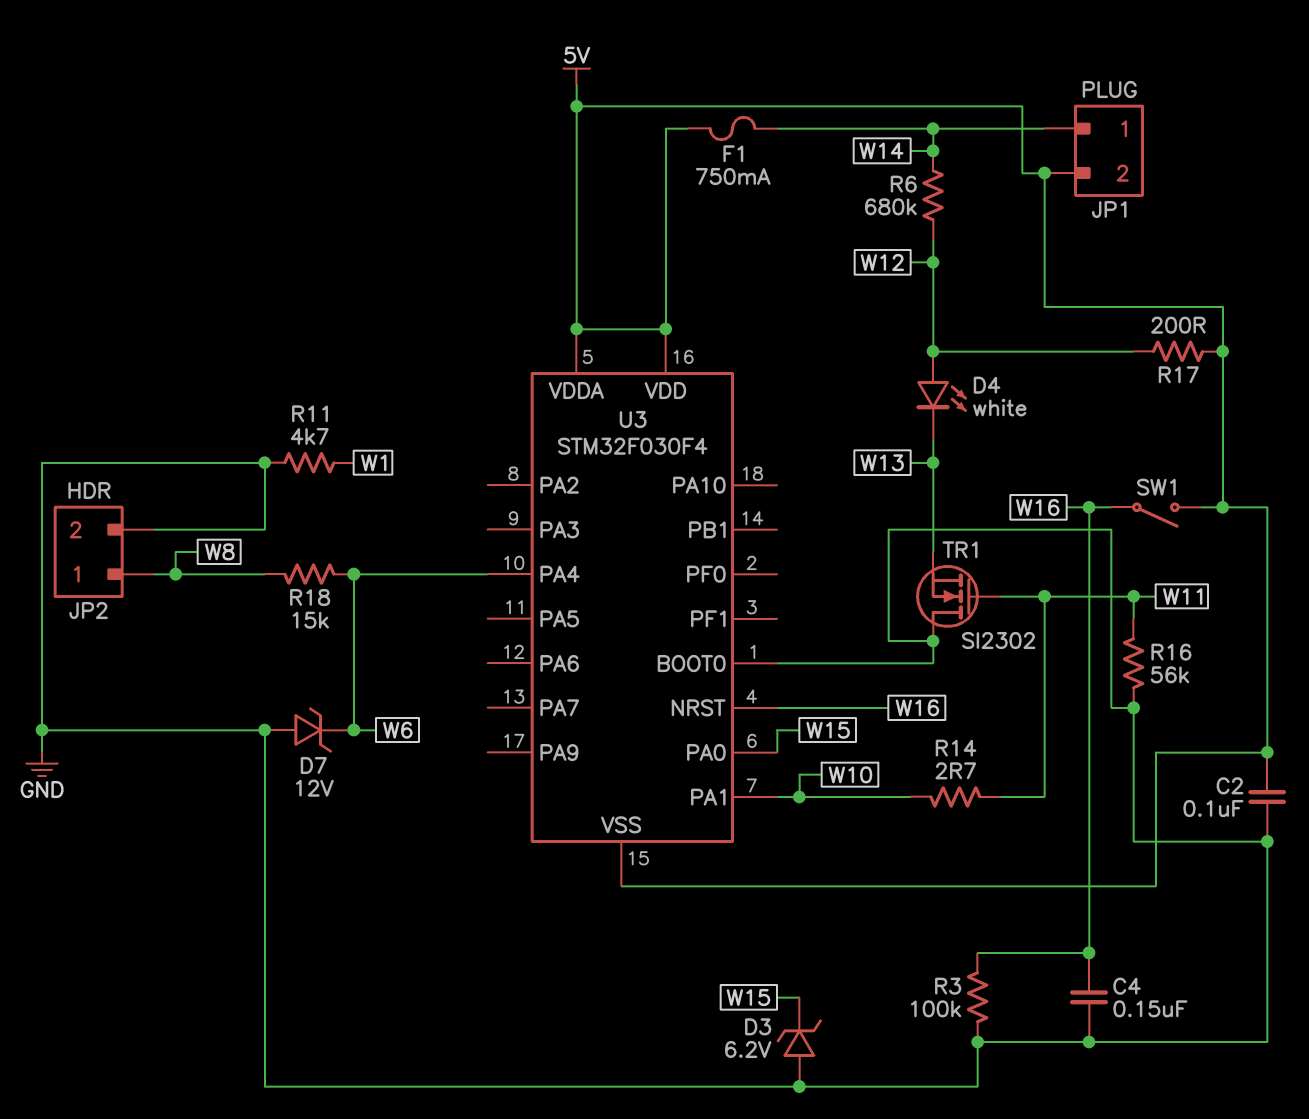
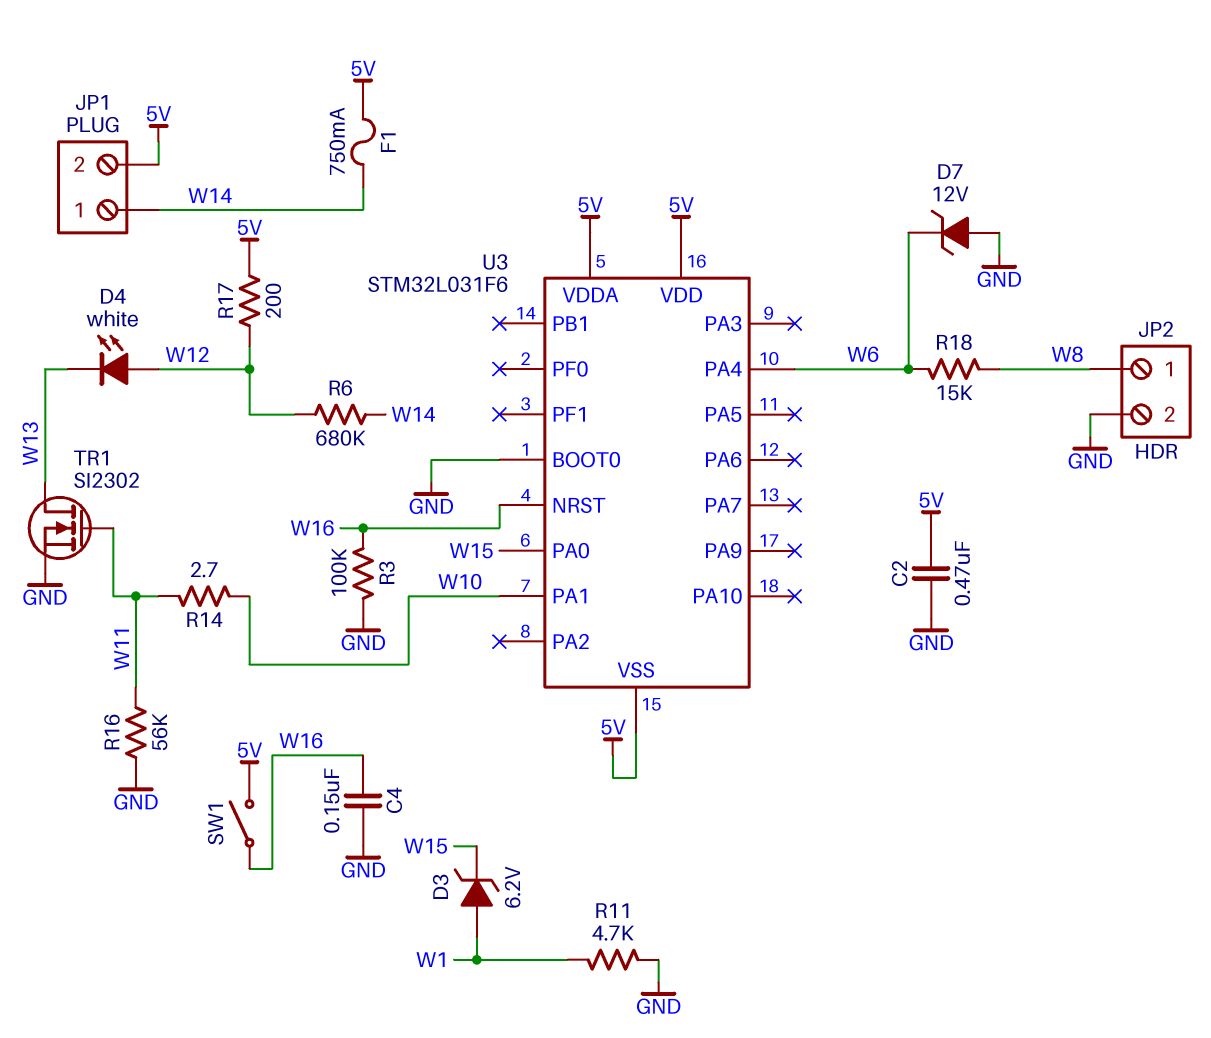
C2: 100nF (5V, GND) -> 470nF (5V, GND)
D3: zener 6.2V (A GND, K W15) -> zener 6.2V (A W1, K W15)
TR1: NMOS SI2302 (G W11, D GND, S W13) -> NMOS SI2302 (G W11, D W13, S GND)
U3: STM32F030F4 -> STM32L031F6

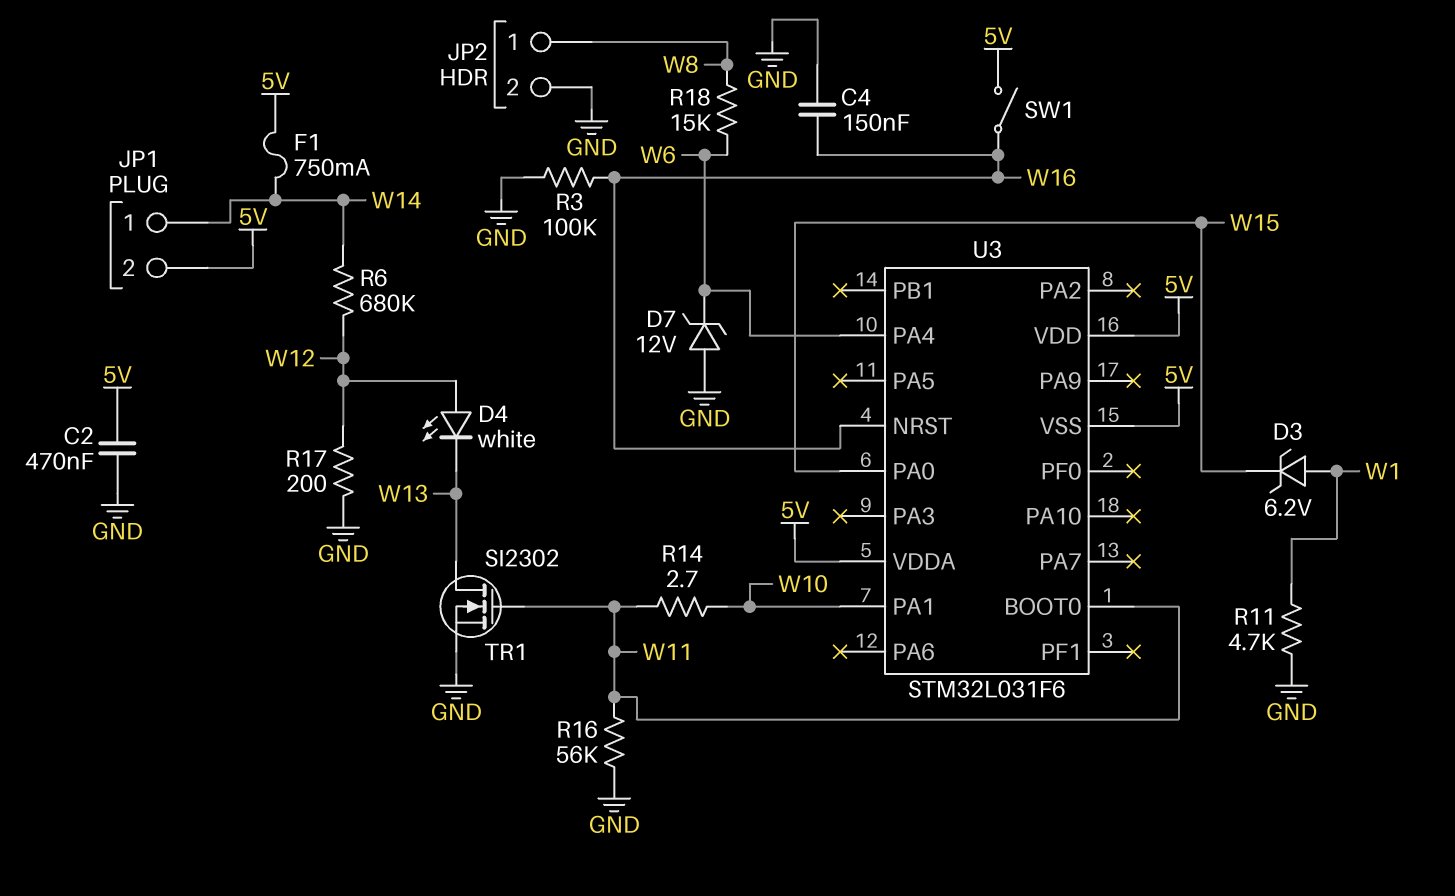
R17: 200 (5V, W12) -> 200 (GND, W12)
U3 pin BOOT0: GND -> W11

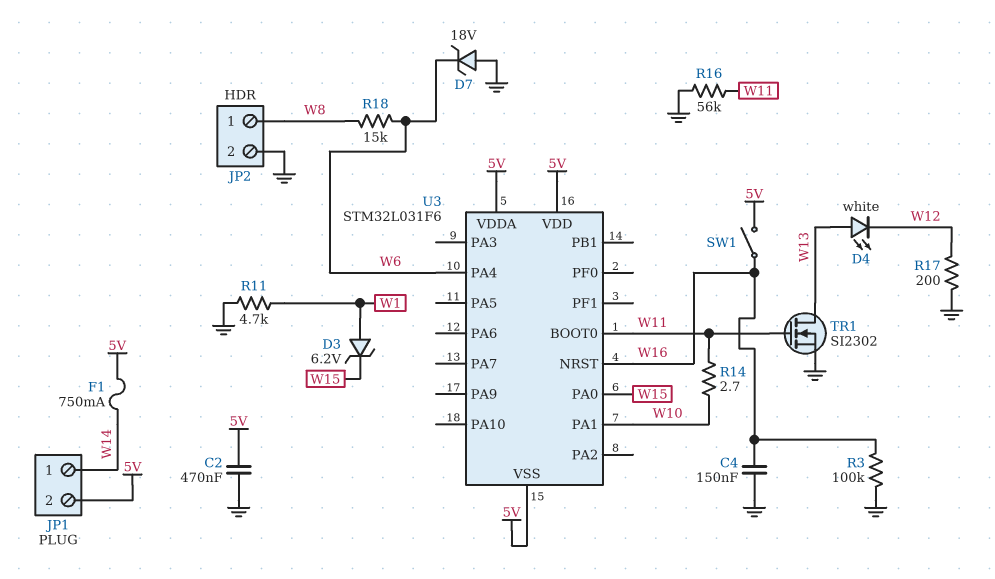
D4: LED white (A W12, K W13) -> LED white (A W13, K W12)
D7: zener 12V (A GND, K W6) -> zener 18V (A GND, K W6)
R6: 680k (W12, W14) -> none

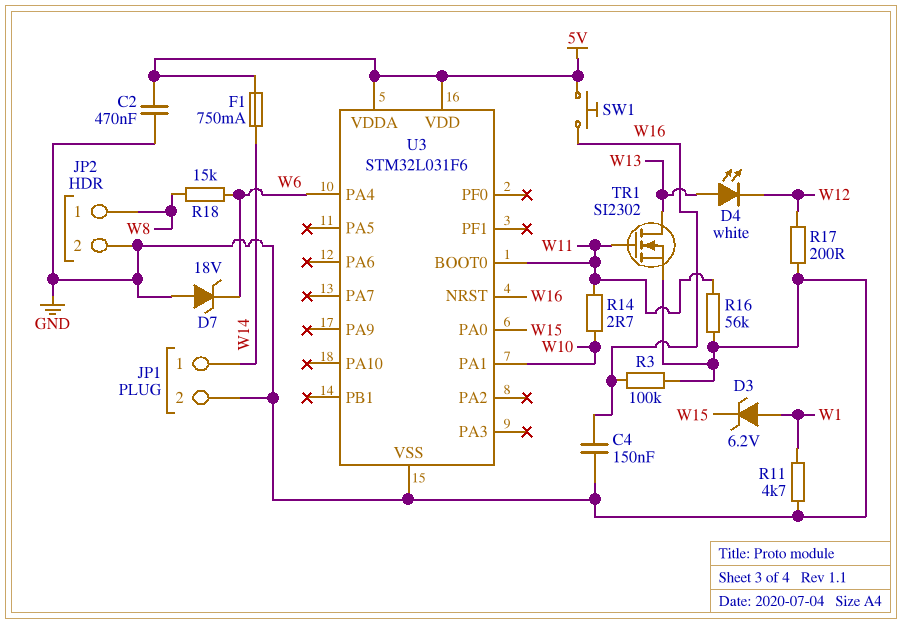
JP1 pin 2: 5V -> GND
SW1: switch (5V, W16) -> button (5V, W16)
U3 pin VSS: 5V -> GND

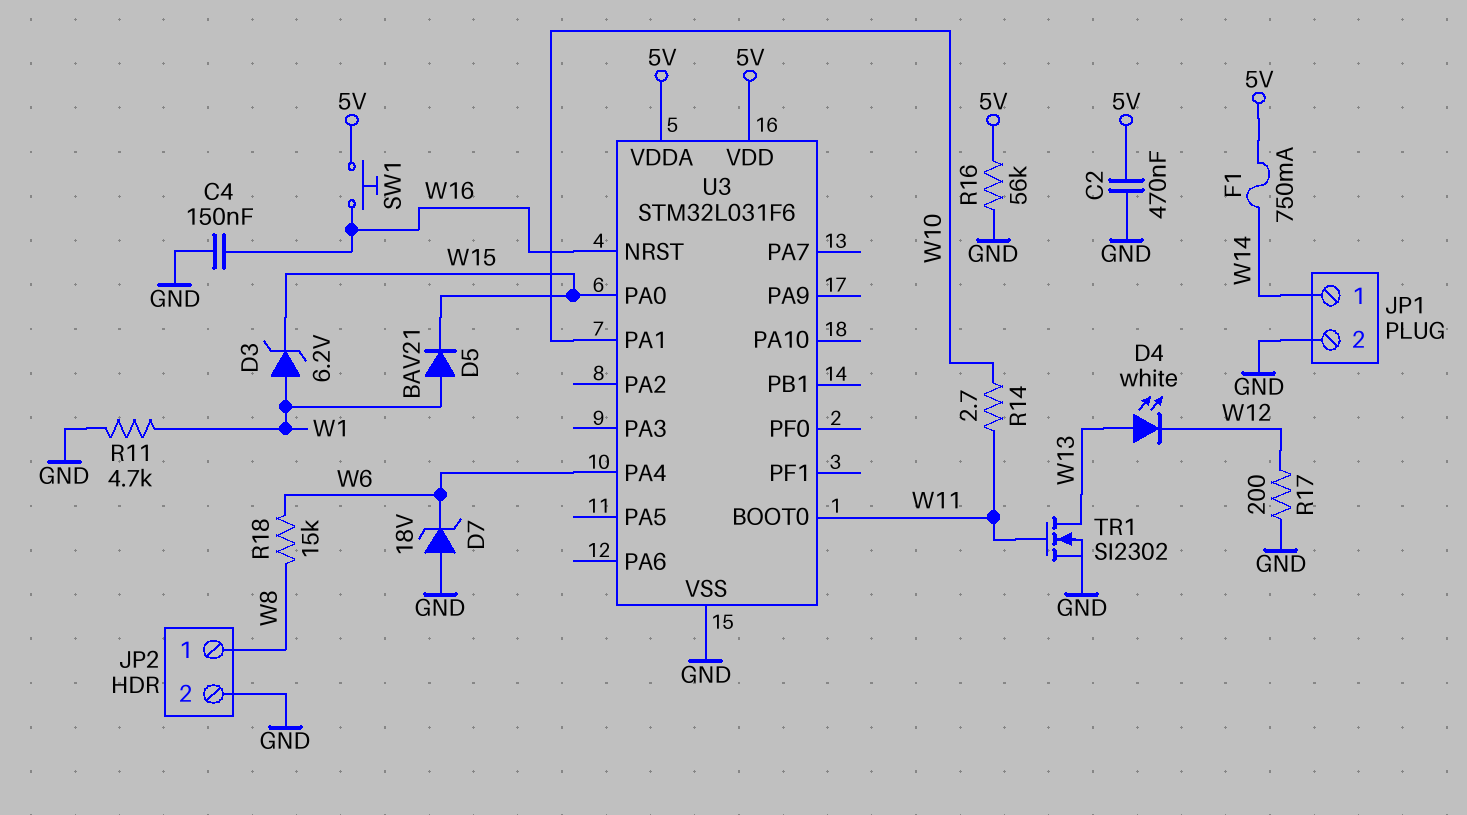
D5: none -> diode BAV21 (A W1, K W15)
R3: 100k (GND, W16) -> none
R16: 56k (GND, W11) -> 56k (5V, GND)

